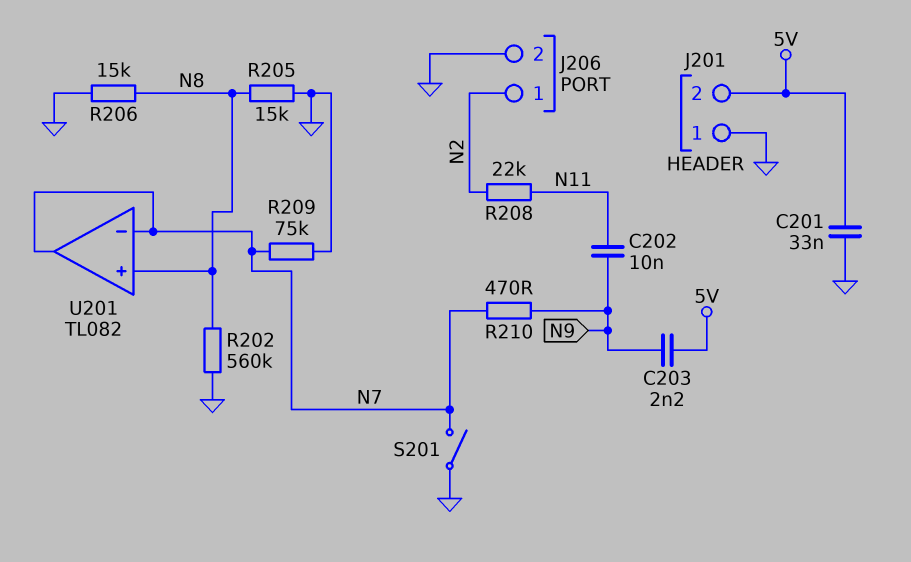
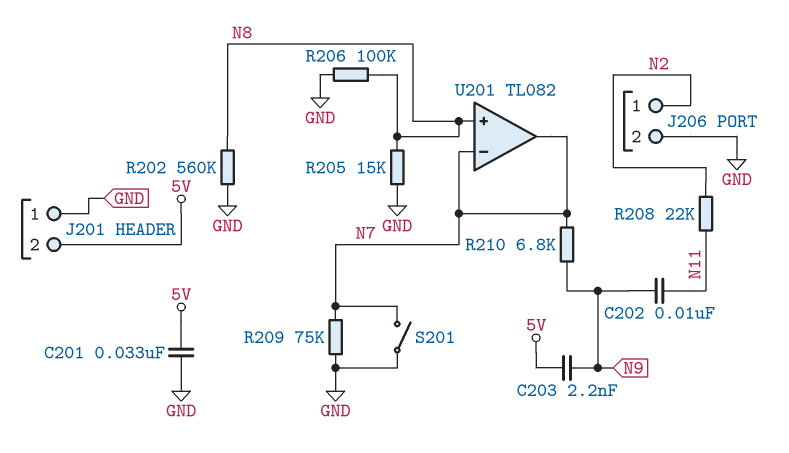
R206: 15k (GND, N8) -> 100k (GND, N8)
R210: 470 (N7, N9) -> 6.8k (N7, N9)

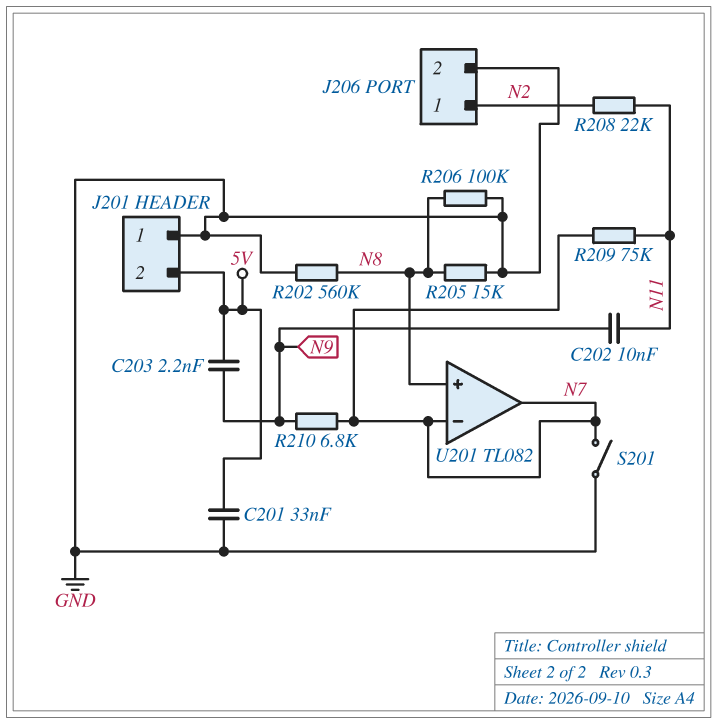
R209: 75k (GND, N7) -> 75k (N7, N11)

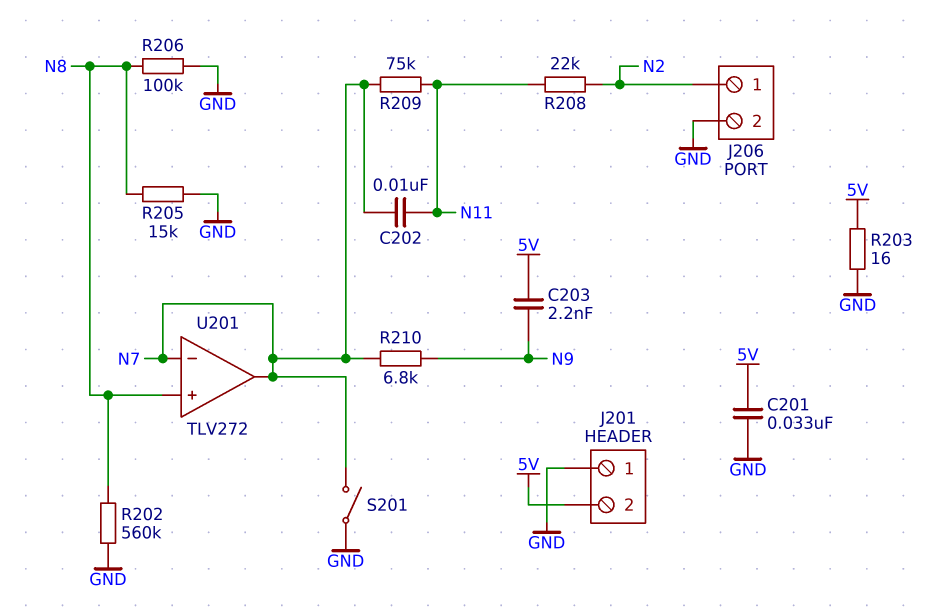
C202: 10nF (N9, N11) -> 10nF (N7, N11)
R203: none -> 16 (5V, GND)
U201: TL082 -> TLV272

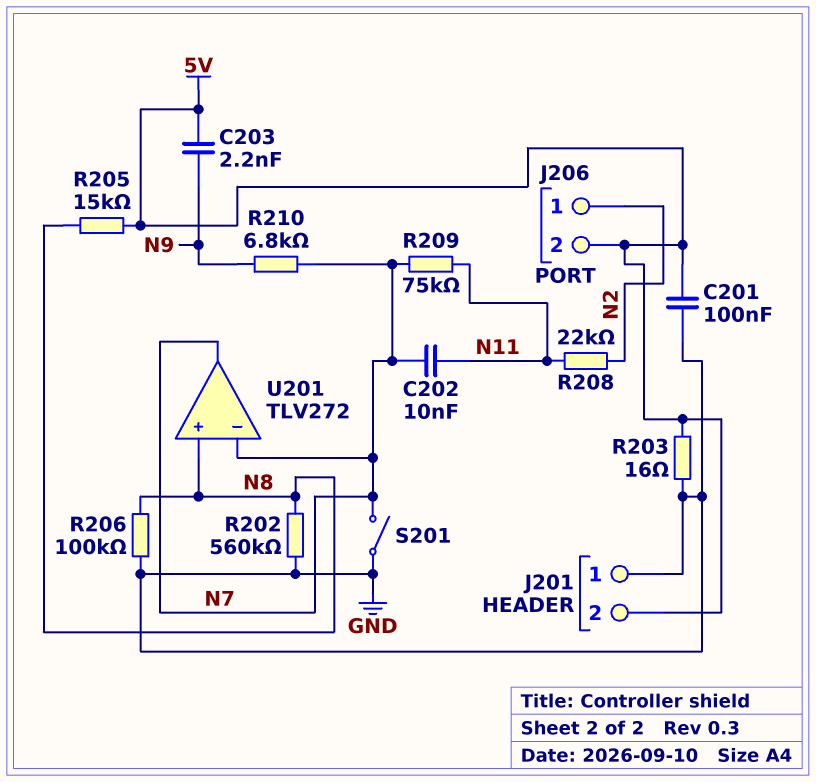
C201: 33nF (5V, GND) -> 100nF (5V, GND)
J206 pin 2: GND -> 5V
R205: 15k (GND, N8) -> 15k (5V, N8)

